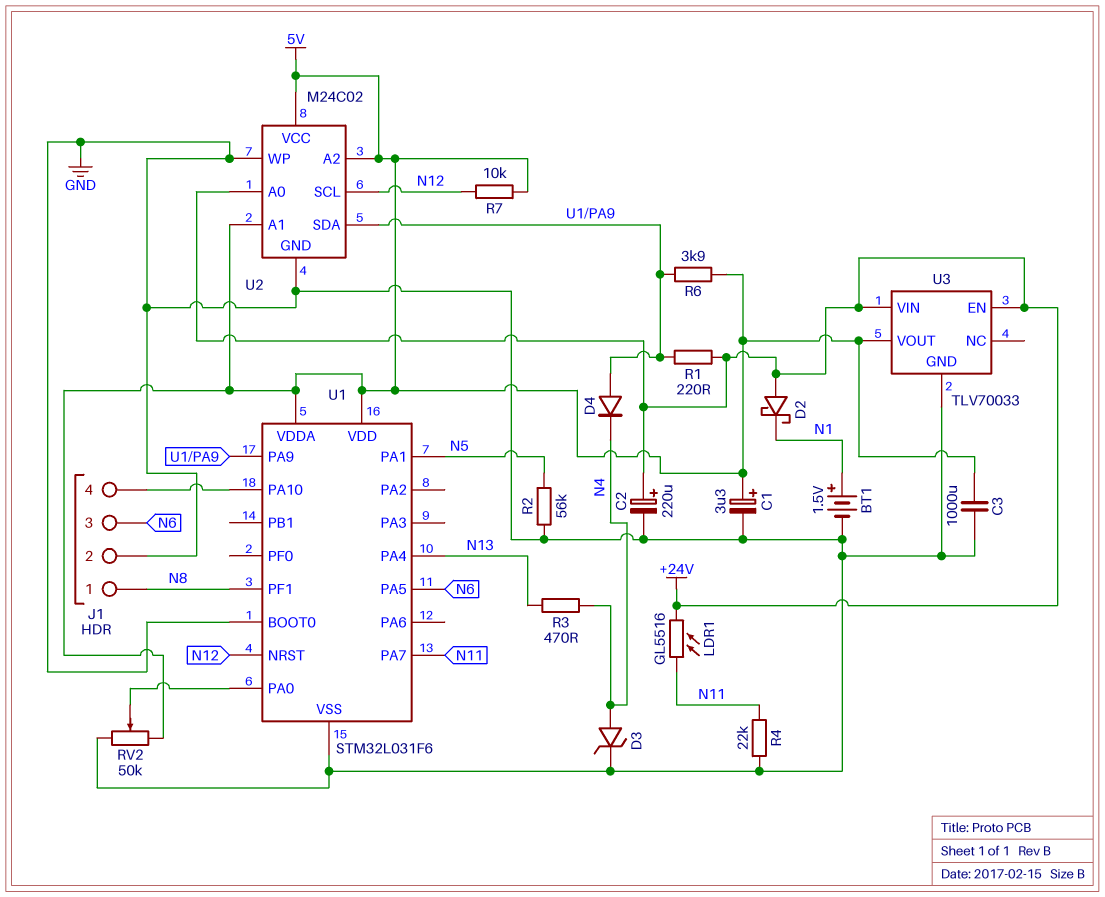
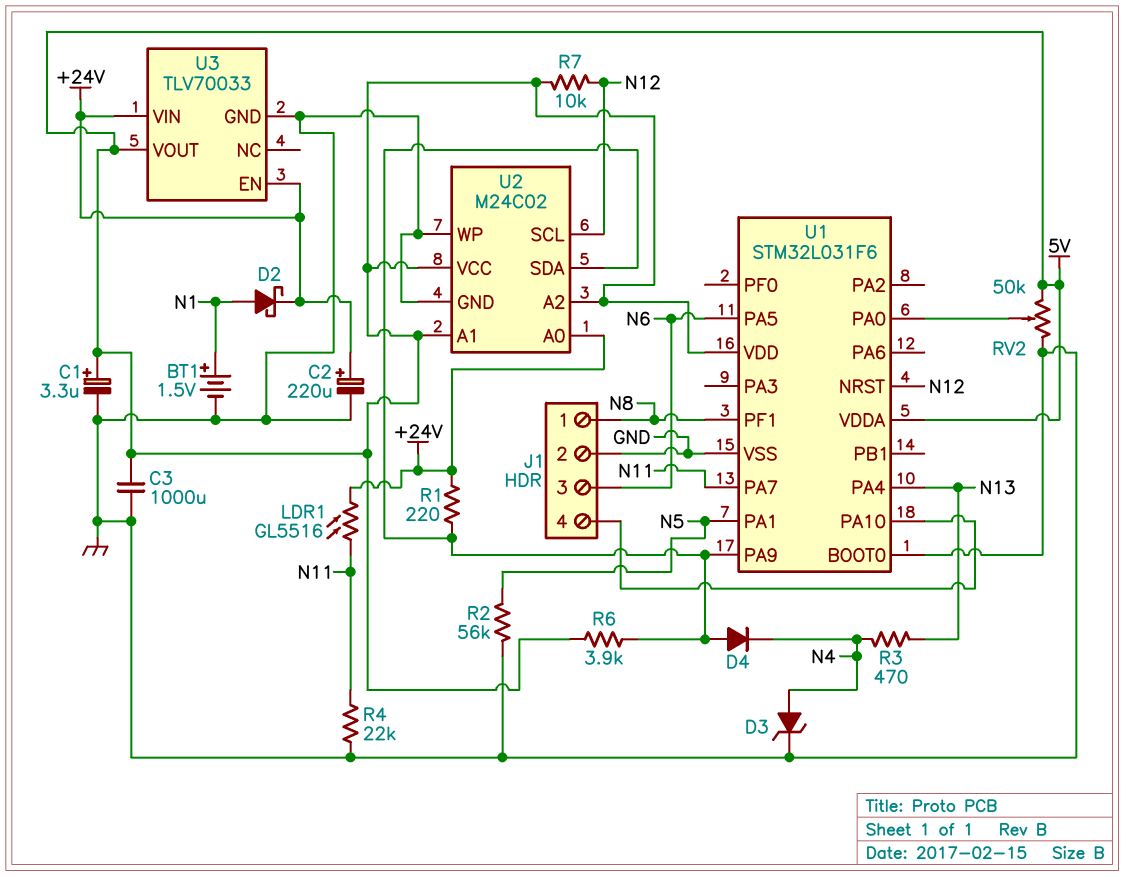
D2: schottky (A +24V, K N1) -> schottky (A N1, K +24V)

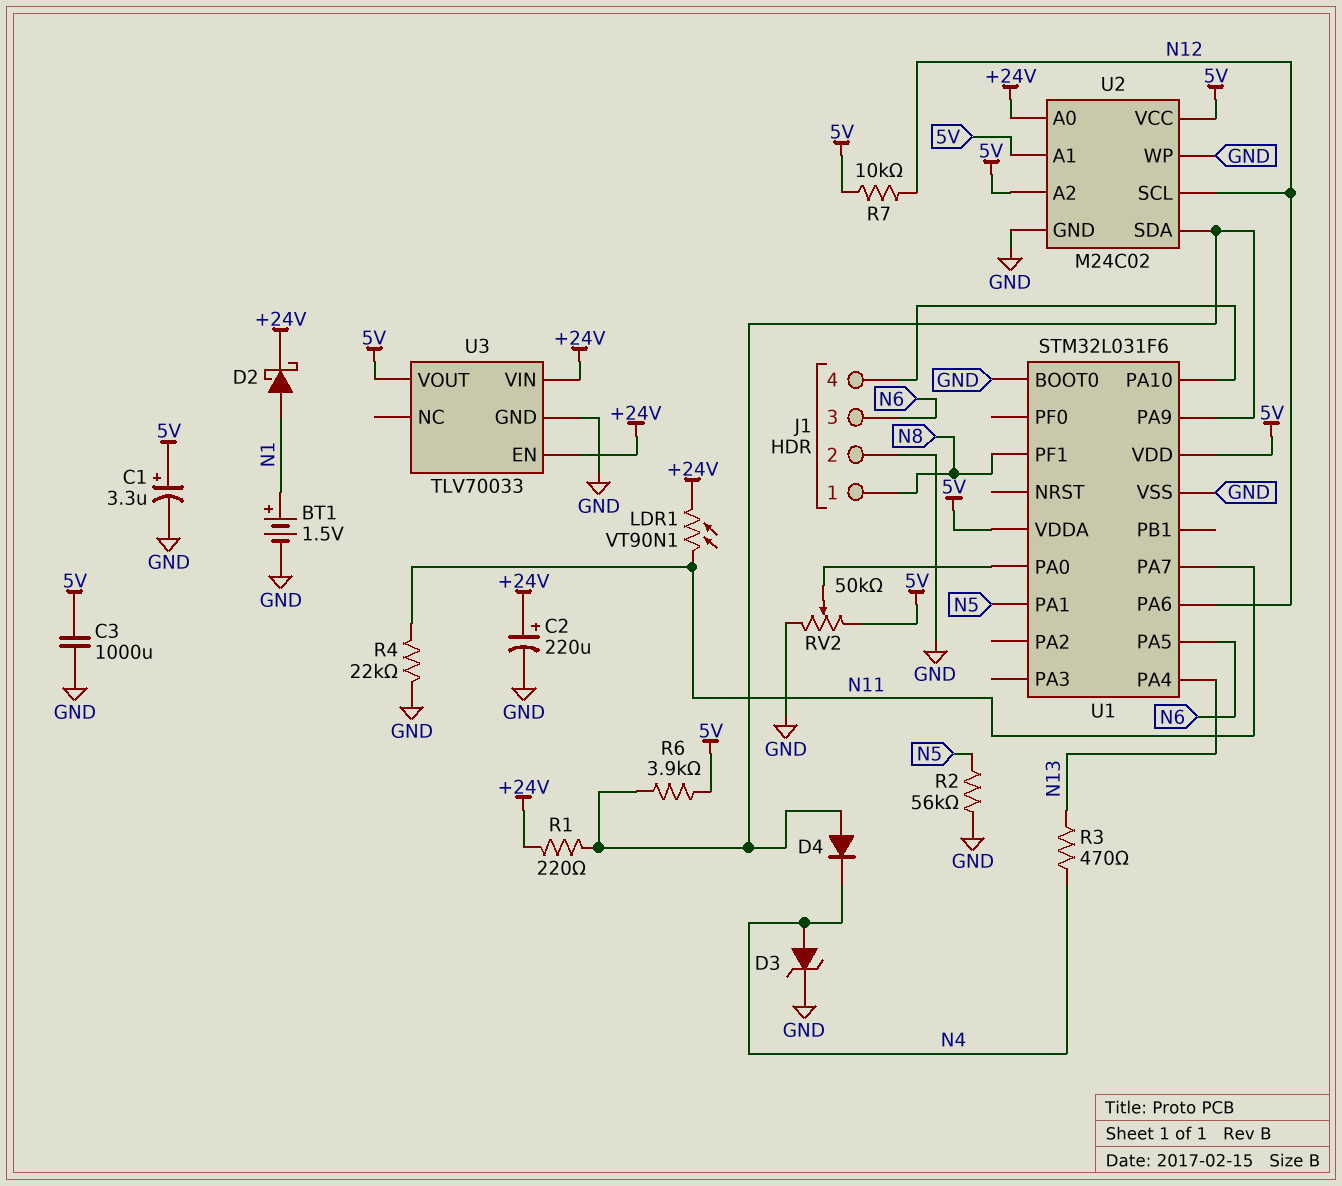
LDR1: GL5516 (+24V, N11) -> VT90N1 (+24V, N11)
U1 pin NRST: N12 -> none
U1 pin PA6: none -> N12

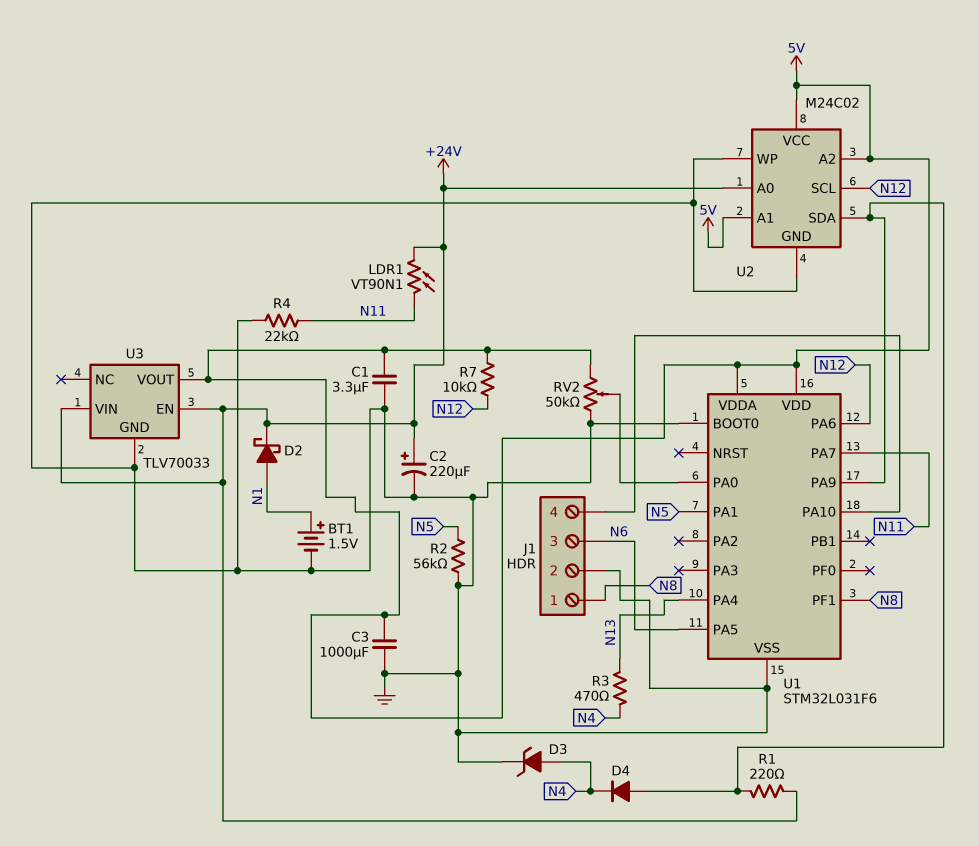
C1: 3.3uF (plus 5V, minus GND) -> 3.3uF (5V, GND)
R6: 3.9k (5V, U1/PA9) -> none

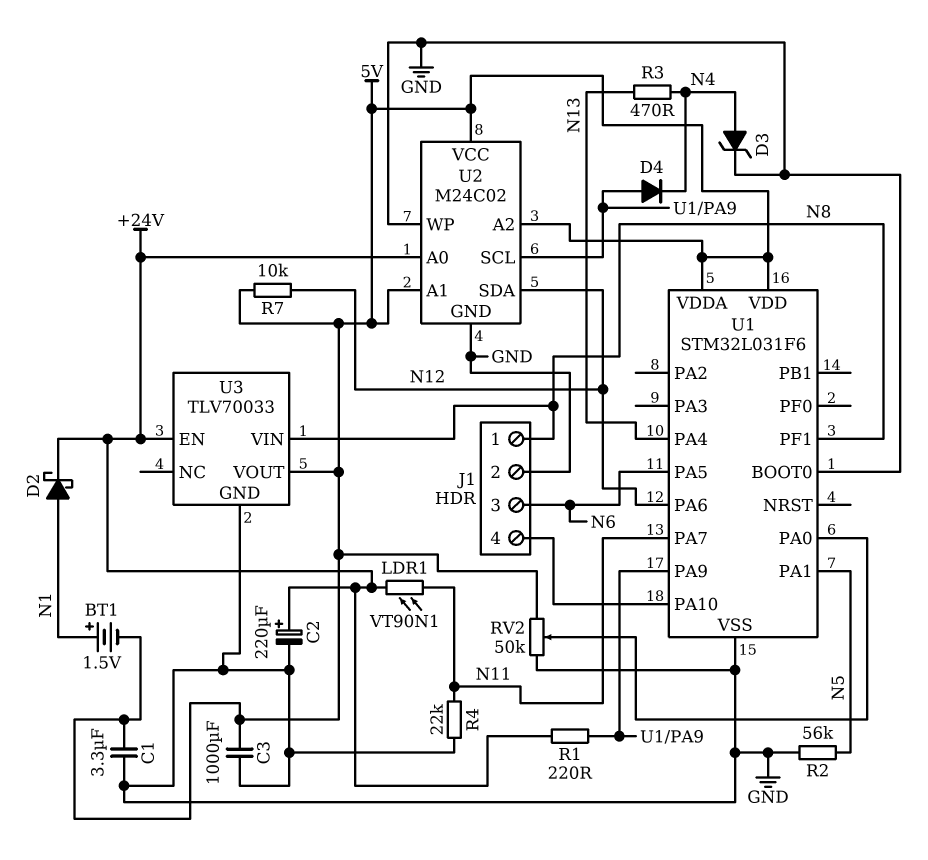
BT1: 1.5V (plus N1, minus GND) -> 1.5V (plus N1, minus 5V)
U2 pin SCL: N12 -> U1/PA9
U2 pin SDA: U1/PA9 -> N12
U3 pin VIN: +24V -> N8

